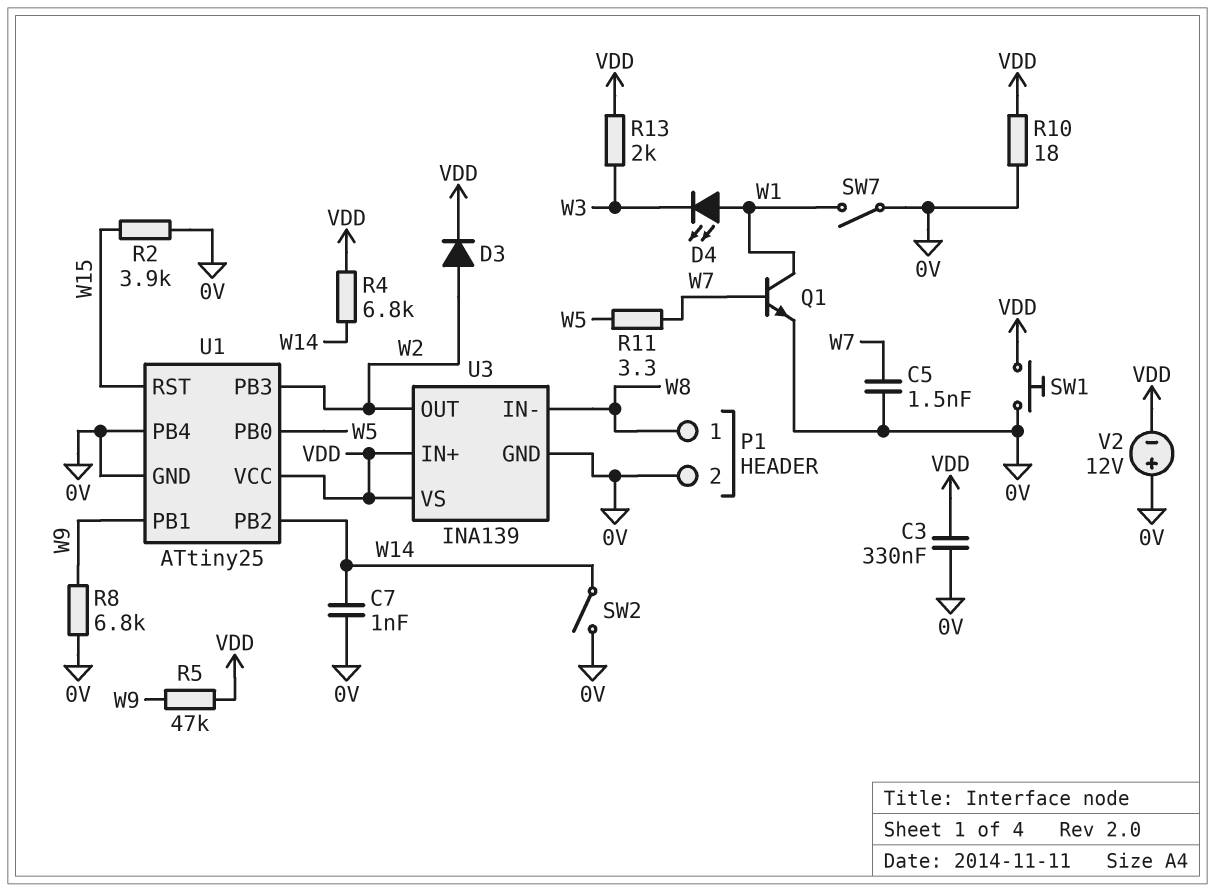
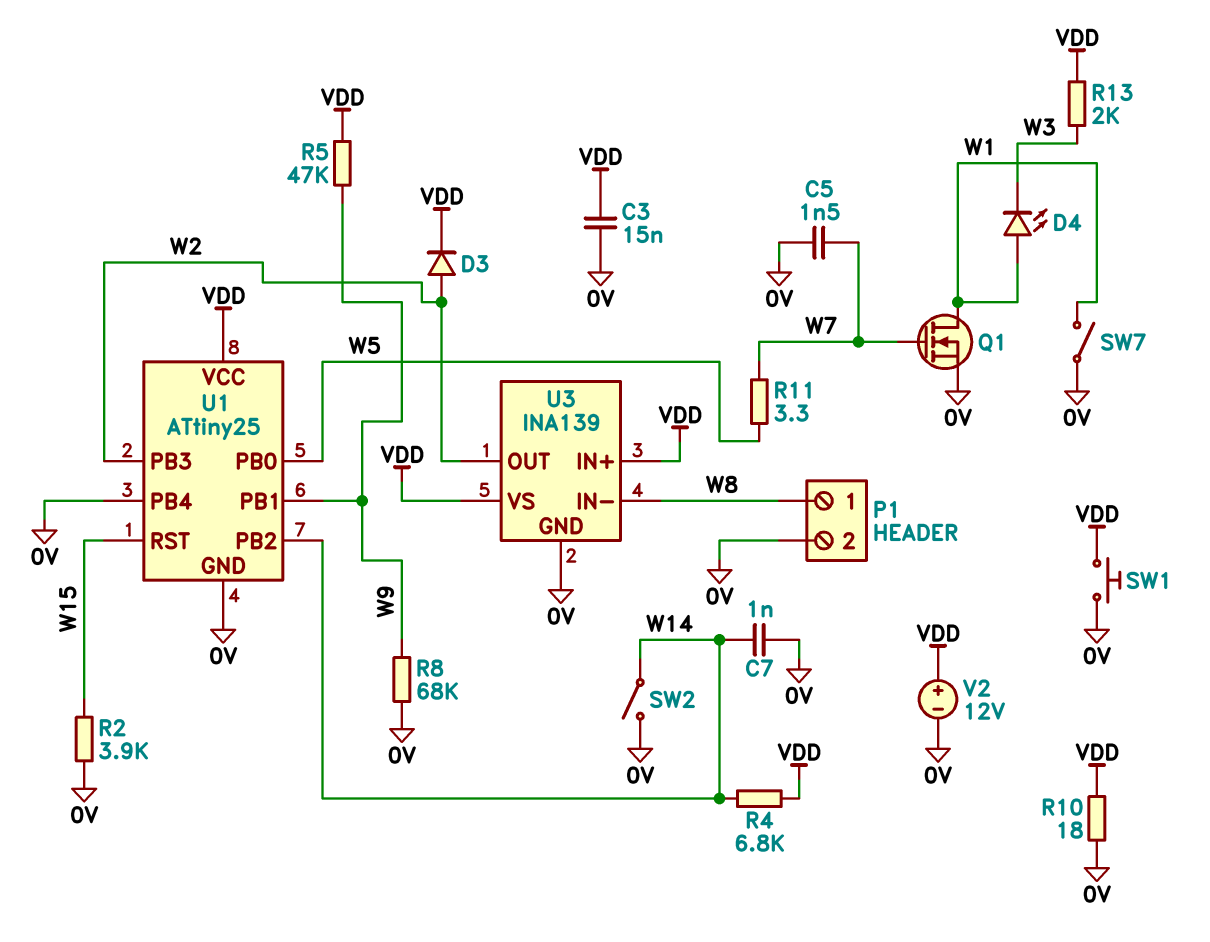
C3: 330nF (0V, VDD) -> 15nF (0V, VDD)
Q1: NPN (B W7, C W1, E 0V) -> NMOS (G W7, D W1, S 0V)
R8: 6.8k (0V, W9) -> 68k (0V, W9)
V2: 12V (plus 0V, minus VDD) -> 12V (plus VDD, minus 0V)

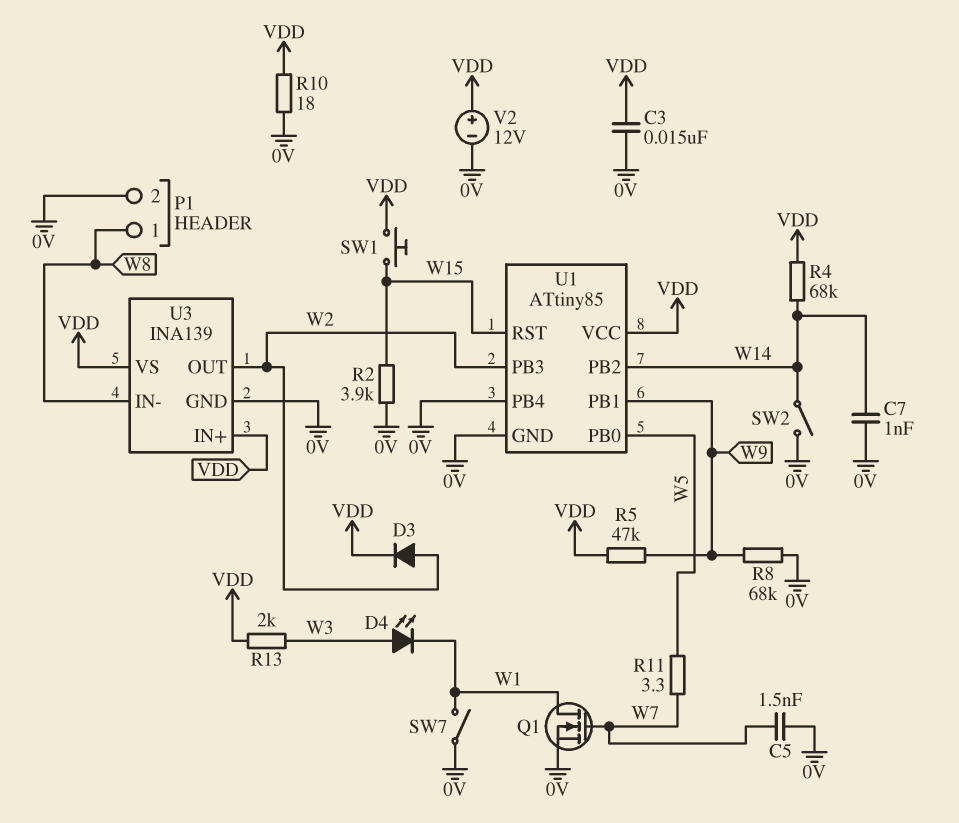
D4: LED (A W1, K W3) -> LED (A W3, K W1)
R4: 6.8k (VDD, W14) -> 68k (VDD, W14)
SW1: button (0V, VDD) -> button (VDD, W15)
U1: ATtiny25 -> ATtiny85

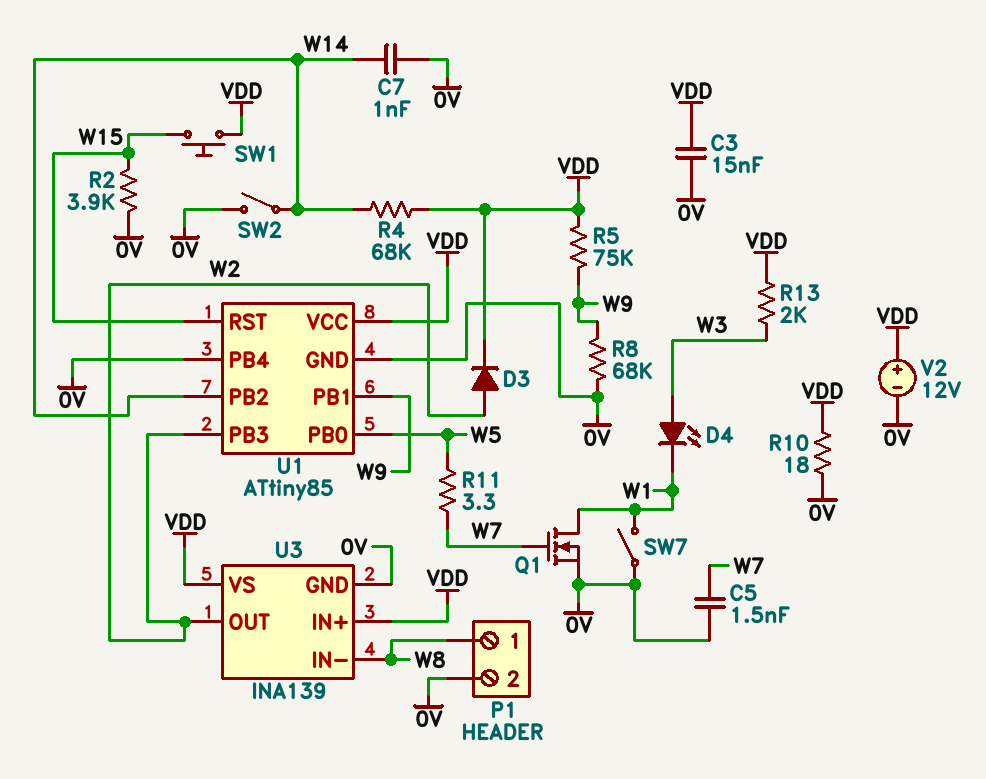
R5: 47k (VDD, W9) -> 75k (VDD, W9)

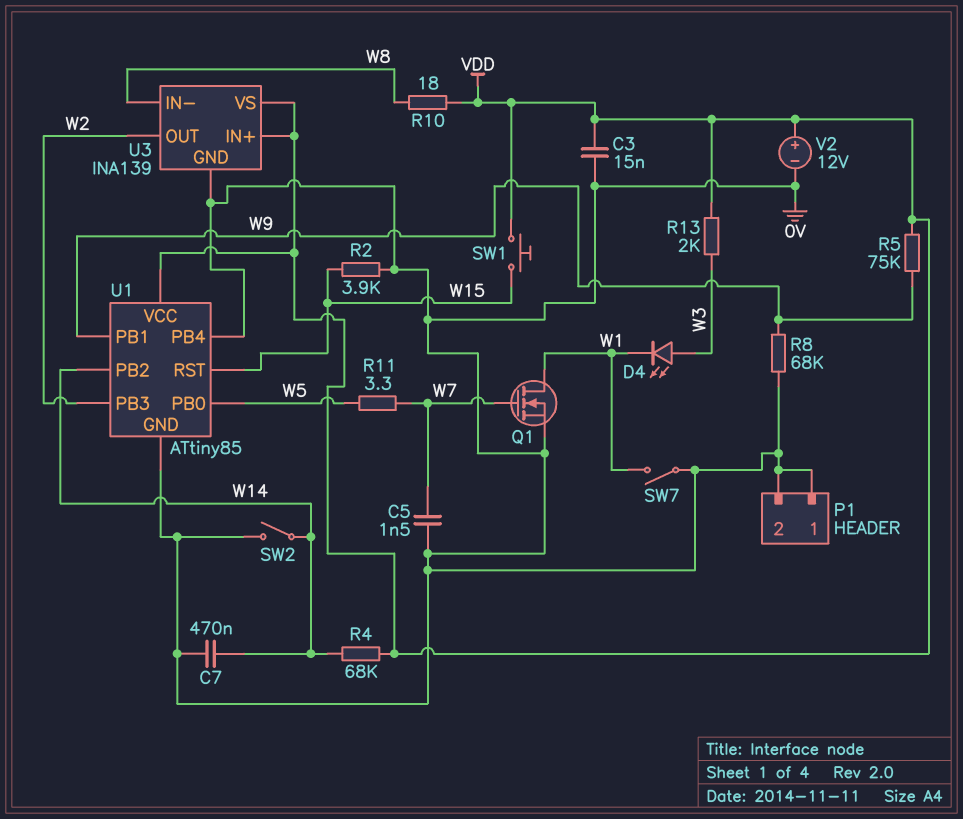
C7: 1nF (0V, W14) -> 470nF (0V, W14)
D3: diode (A W2, K VDD) -> none
P1 pin 1: W8 -> 0V
R10: 18 (0V, VDD) -> 18 (VDD, W8)

